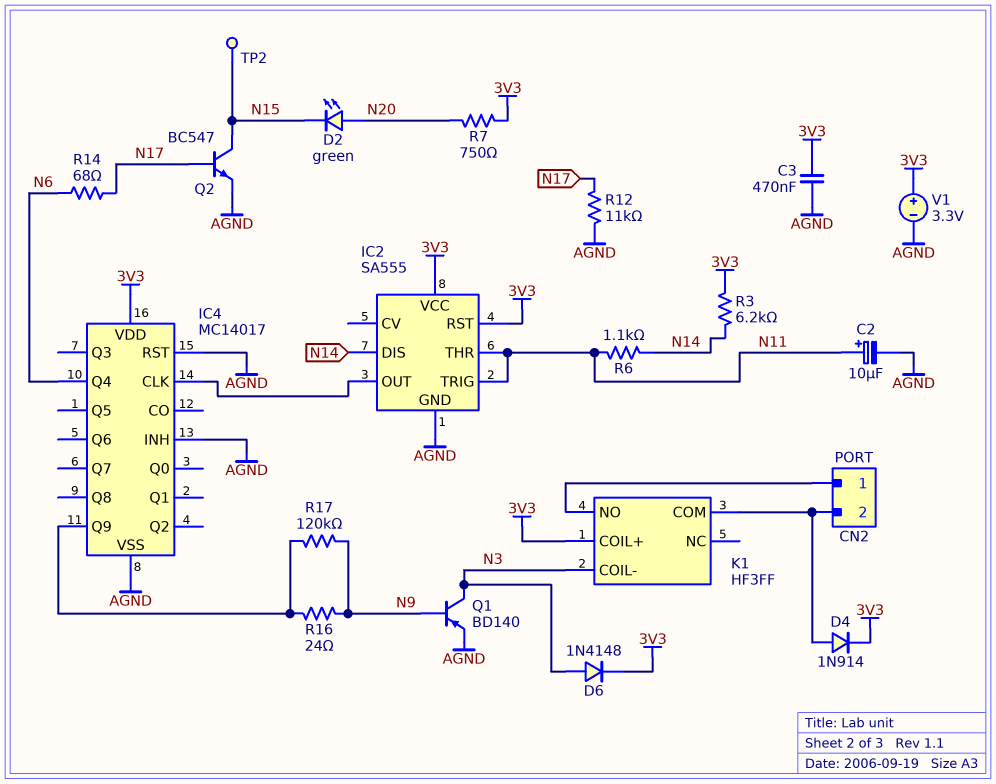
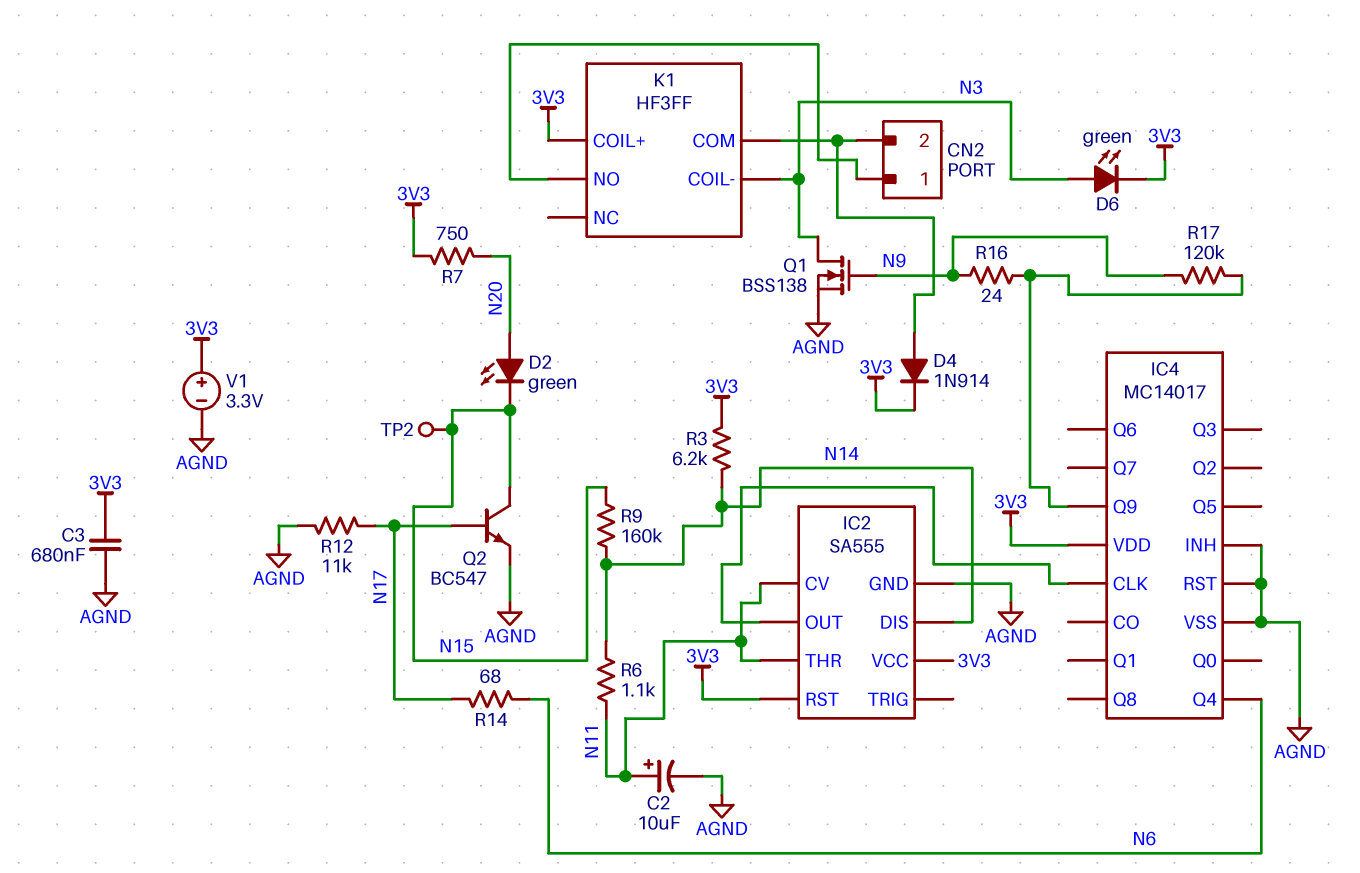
C3: 470nF (3V3, AGND) -> 680nF (3V3, AGND)
D6: diode 1N4148 (A N3, K 3V3) -> LED green (A N3, K 3V3)
IC2 pin CV: none -> N11
IC2 pin TRIG: N11 -> none
Q1: PNP BD140 (B N9, C N3, E AGND) -> NMOS BSS138 (G N9, D N3, S AGND)
R9: none -> 160k (N14, N15)

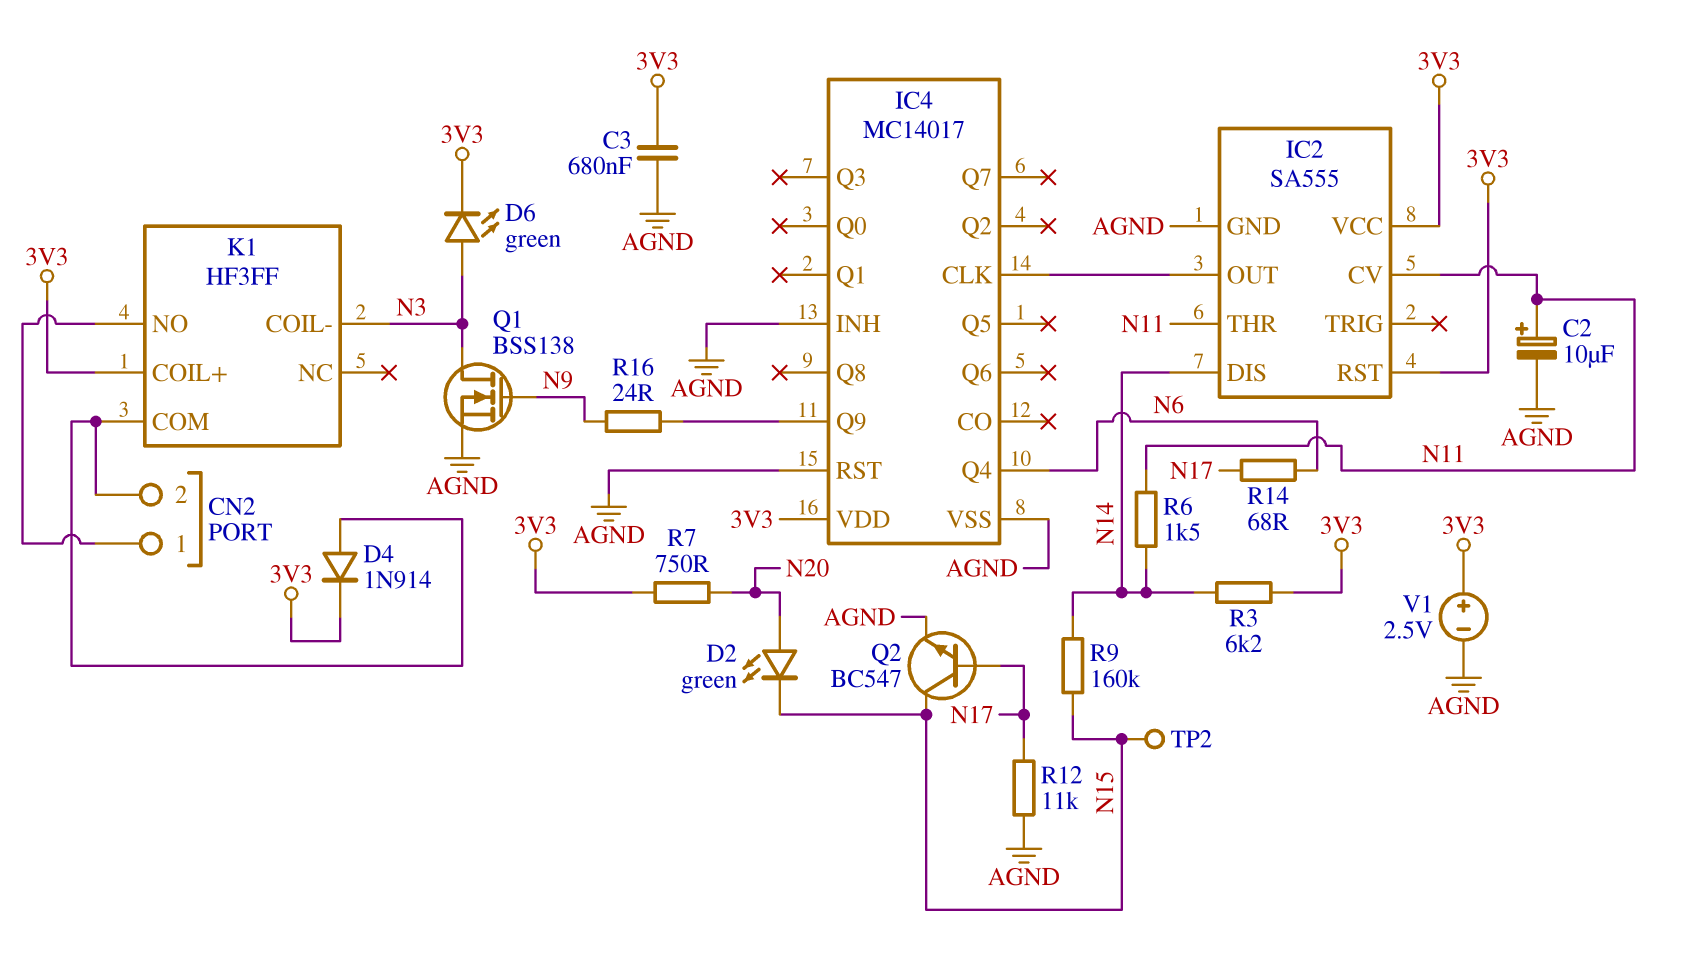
R6: 1.1k (N11, N14) -> 1.5k (N11, N14)
R17: 120k (IC4/Q9, N9) -> none
V1: 3.3V (plus 3V3, minus AGND) -> 2.5V (plus 3V3, minus AGND)

